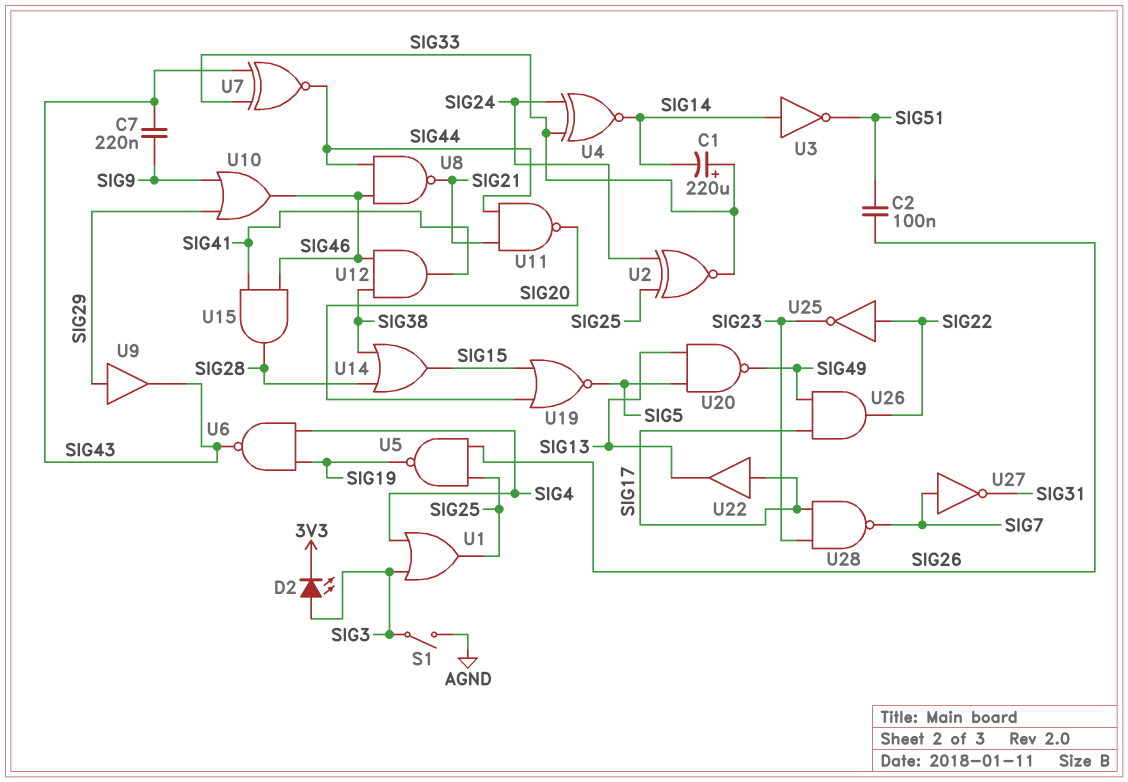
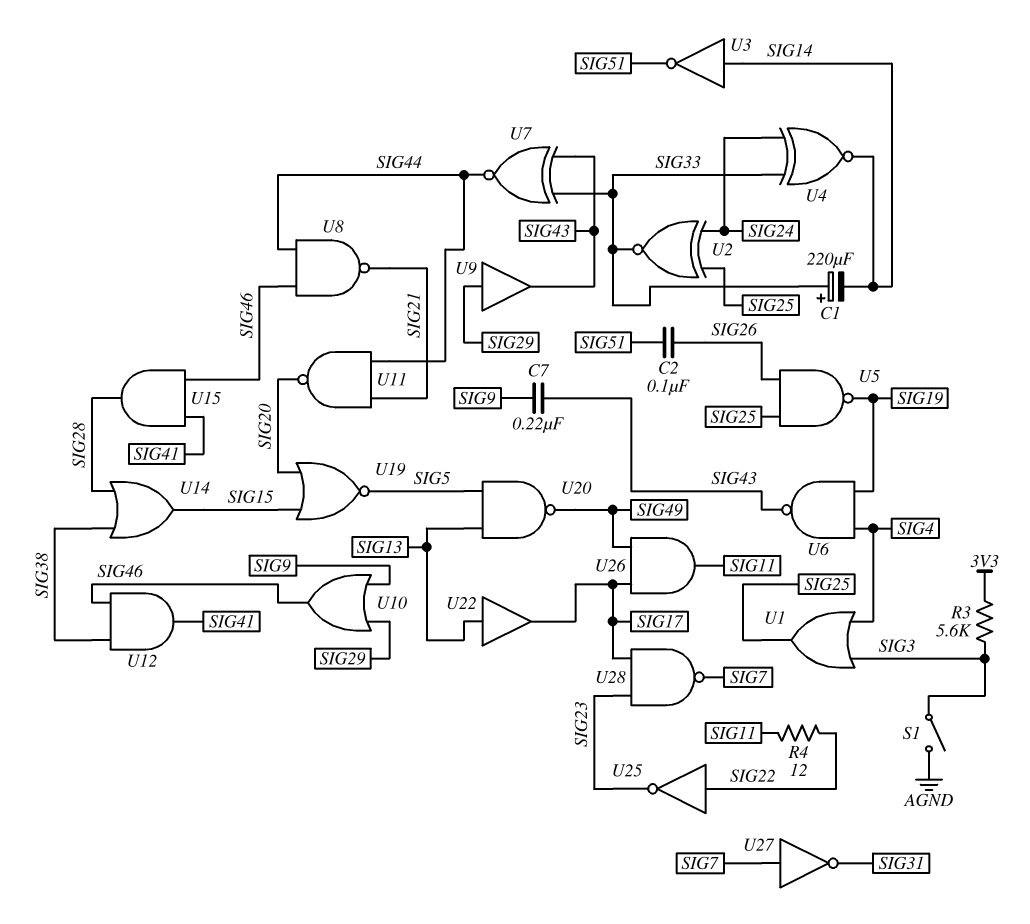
D2: LED (A SIG3, K 3V3) -> none
R3: none -> 5.6k (3V3, SIG3)
R4: none -> 12 (SIG11, SIG22)
U22: buffer (in SIG17, out SIG13) -> buffer (in SIG13, out SIG17)
U26: AND (in SIG17, in SIG49, out SIG22) -> AND (in SIG17, in SIG49, out SIG11)

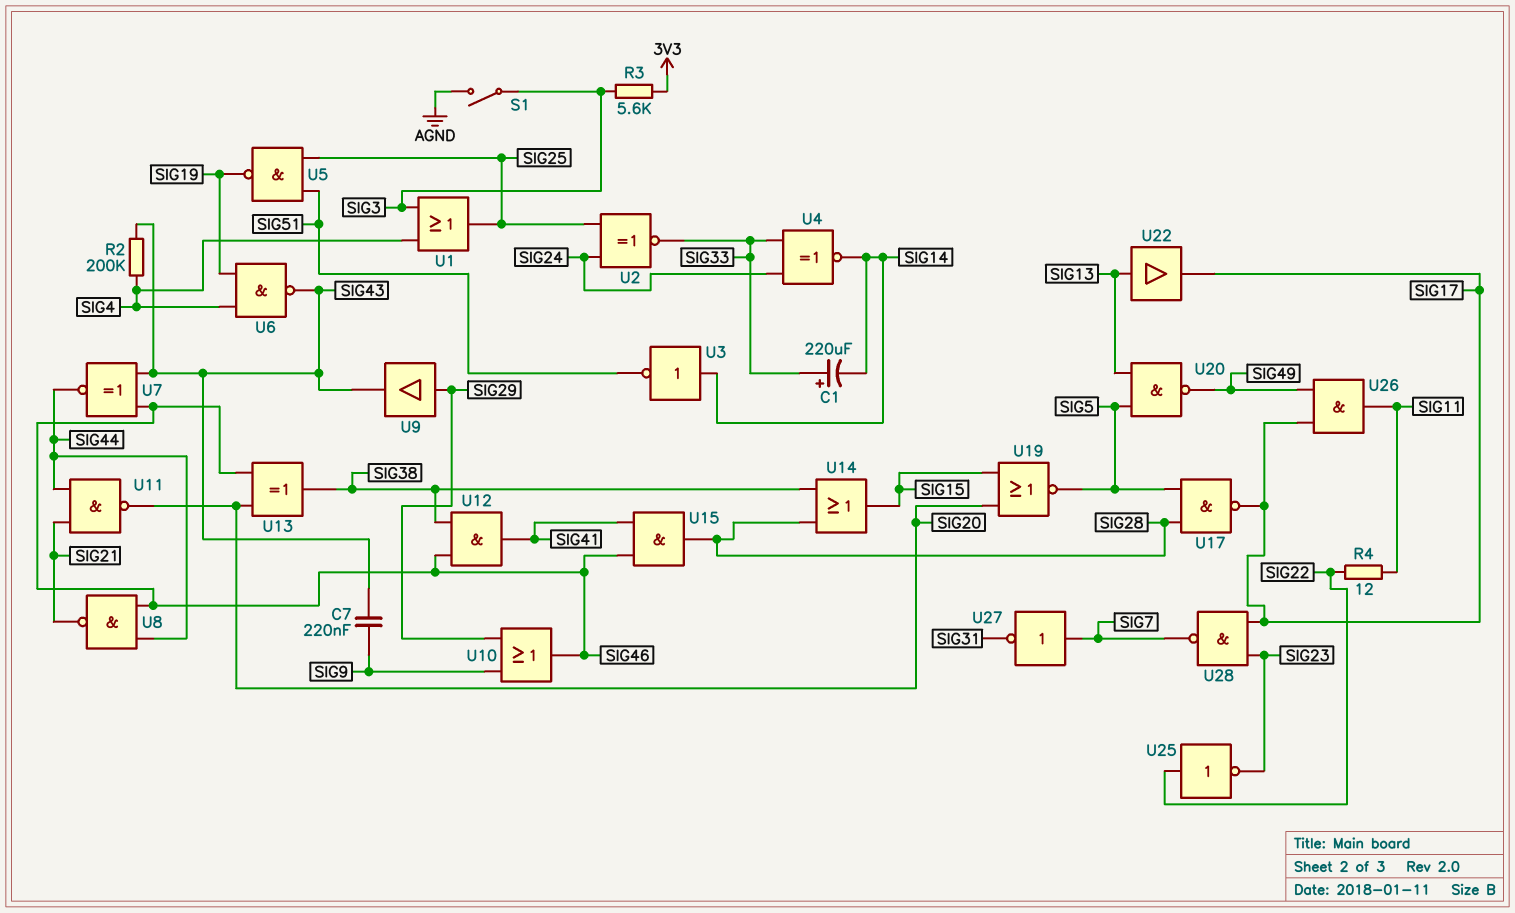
C2: 100nF (SIG26, SIG51) -> none
R2: none -> 200k (SIG4, SIG43)
U5: NAND (in SIG25, in SIG26, out SIG19) -> NAND (in SIG25, in SIG51, out SIG19)
U7: XNOR (in SIG33, in SIG43, out SIG44) -> XNOR (in SIG43, in SIG46, out SIG44)
U13: none -> XOR (in SIG20, in SIG46, out SIG38)
U17: none -> NAND (in SIG5, in SIG28, out SIG17)

